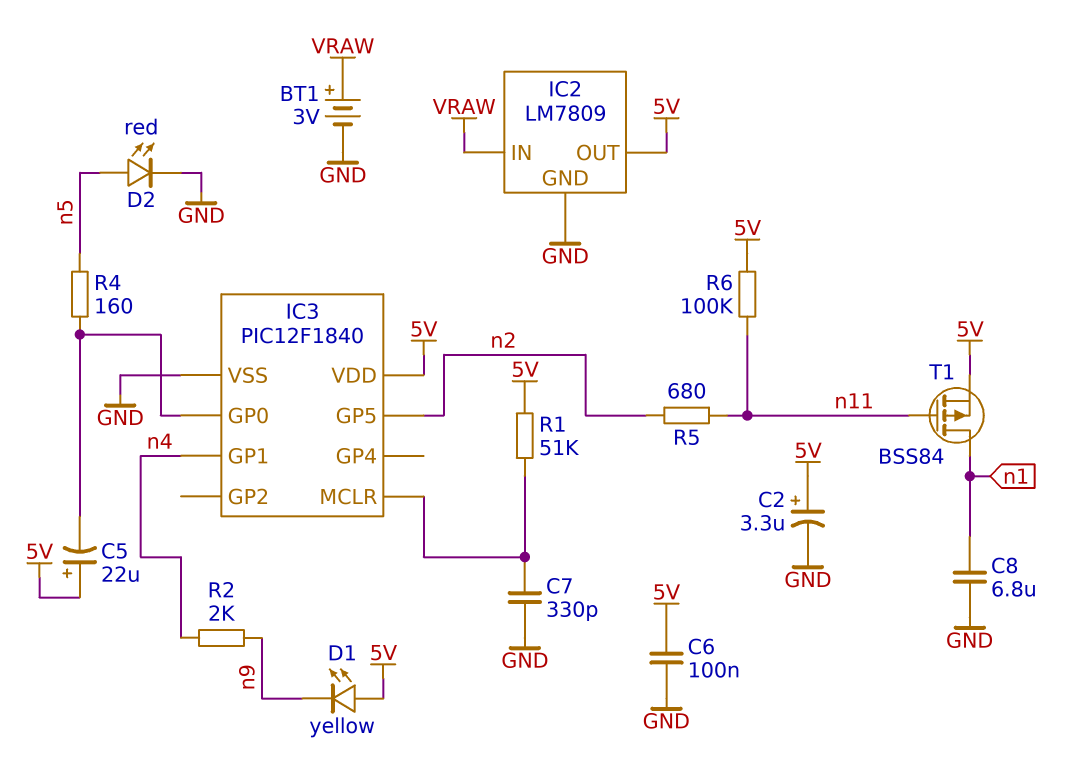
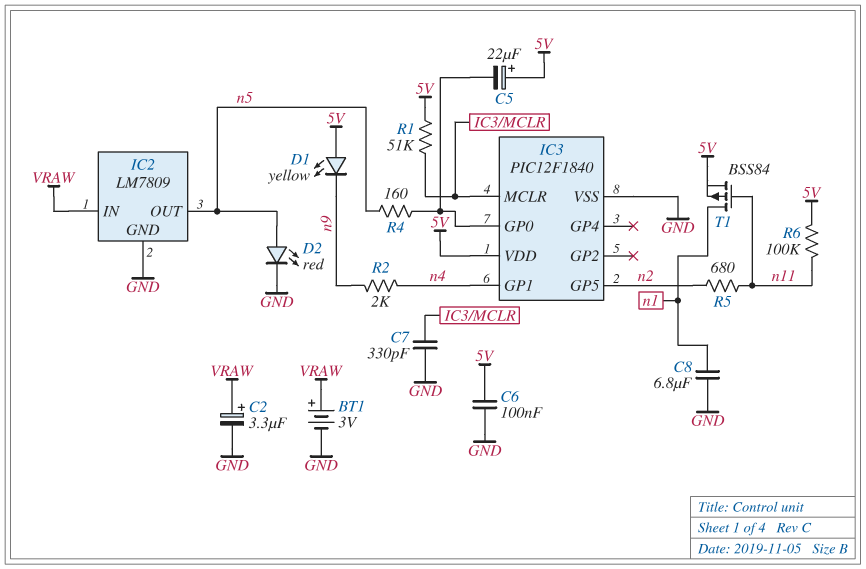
C2: 3.3uF (plus 5V, minus GND) -> 3.3uF (plus VRAW, minus GND)
IC2 pin OUT: 5V -> n5

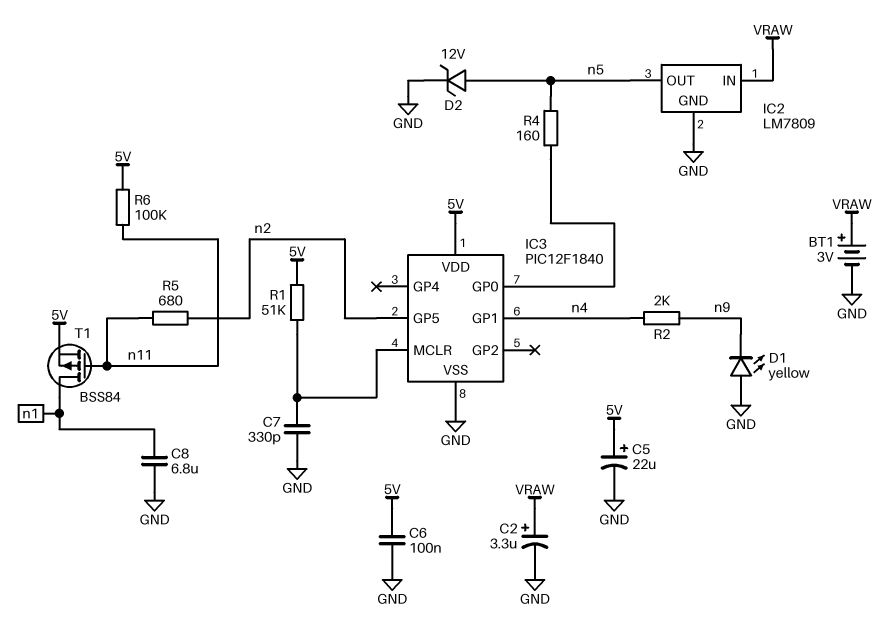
C5: 22uF (plus 5V, minus IC3/GP0) -> 22uF (plus 5V, minus GND)
D1: LED yellow (A 5V, K n9) -> LED yellow (A GND, K n9)
D2: LED red (A n5, K GND) -> zener 12V (A n5, K GND)

